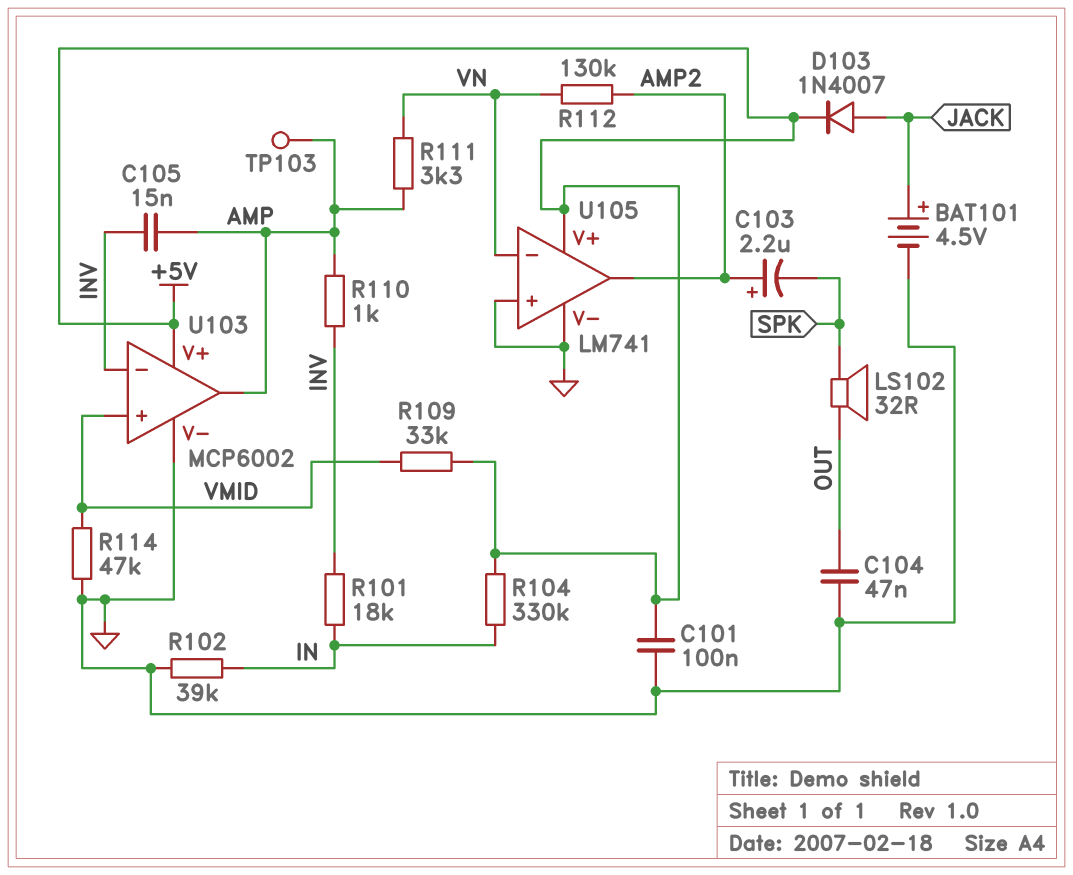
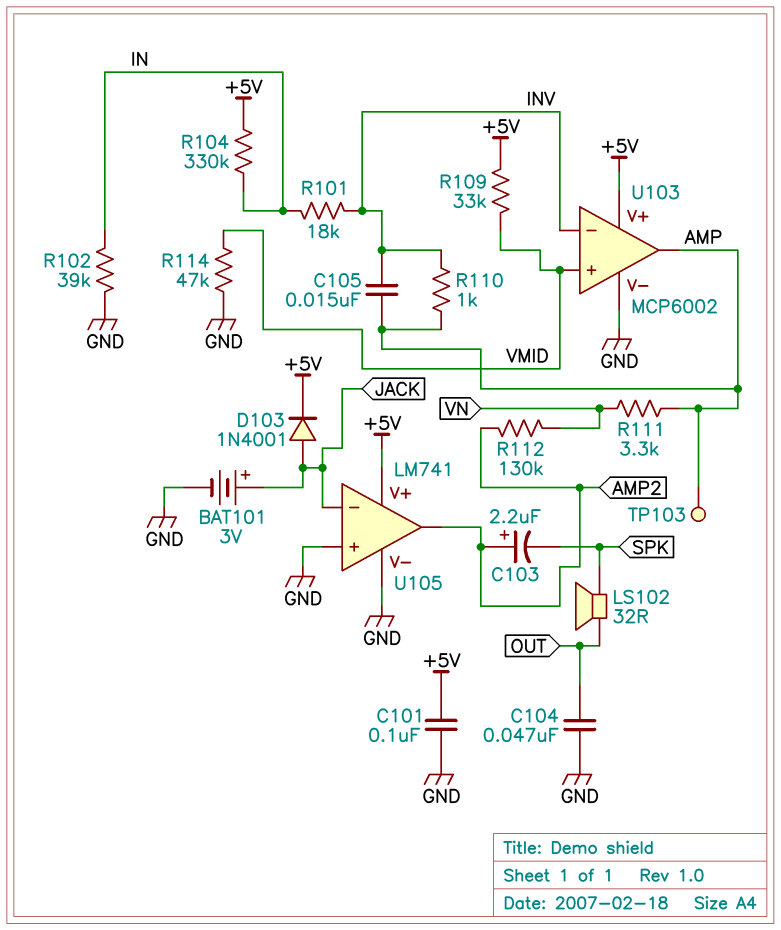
BAT101: 4.5V (plus JACK, minus GND) -> 3V (plus JACK, minus GND)
D103: diode 1N4007 (A JACK, K +5V) -> diode 1N4001 (A JACK, K +5V)
U105 pin in-: VN -> JACK

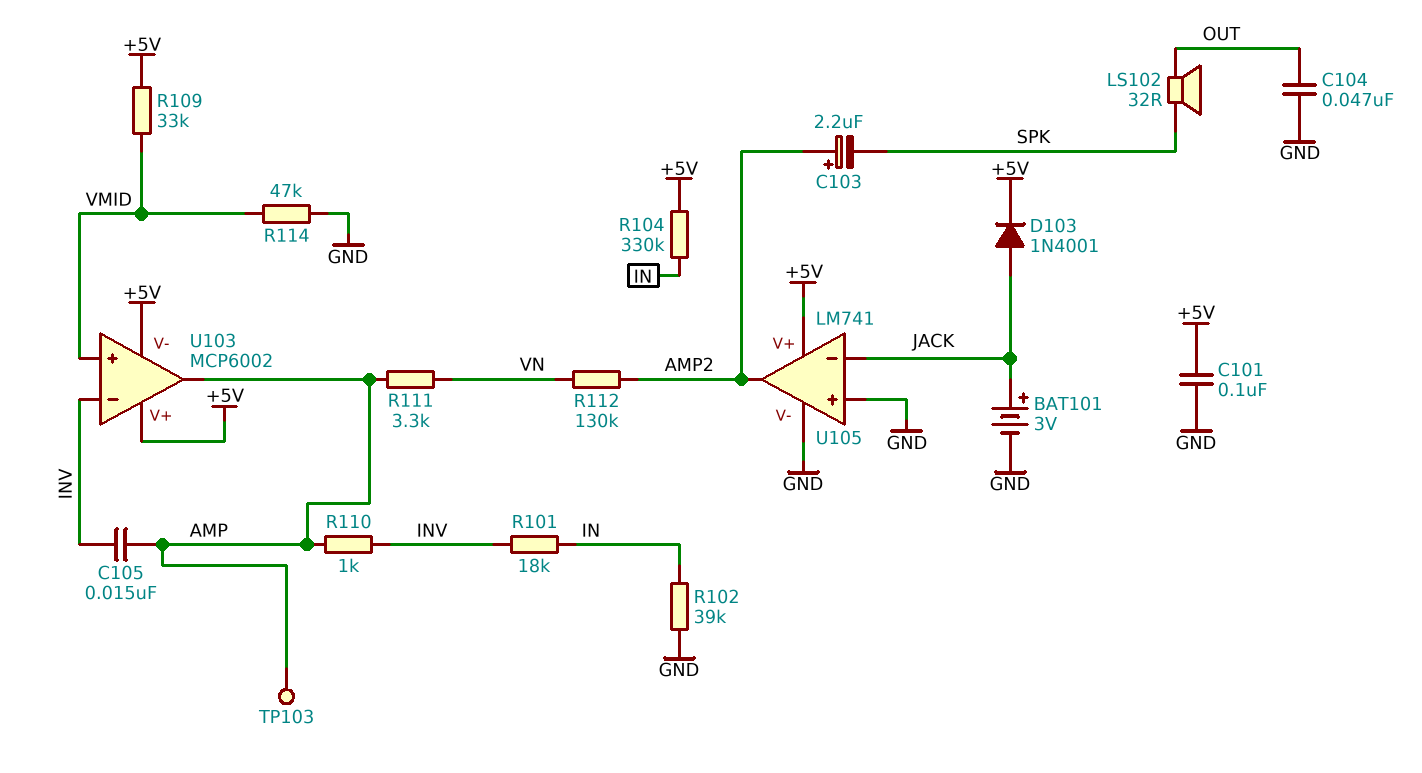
U103 pin V-: GND -> +5V

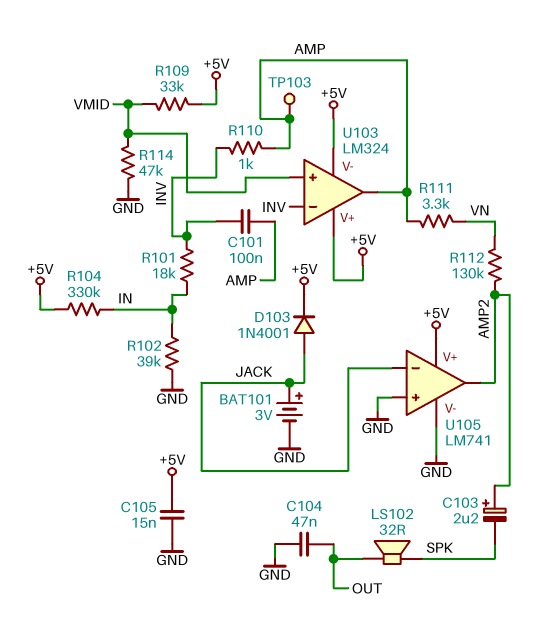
C101: 100nF (+5V, GND) -> 100nF (AMP, INV)
C105: 15nF (AMP, INV) -> 15nF (+5V, GND)
U103: MCP6002 -> LM324

